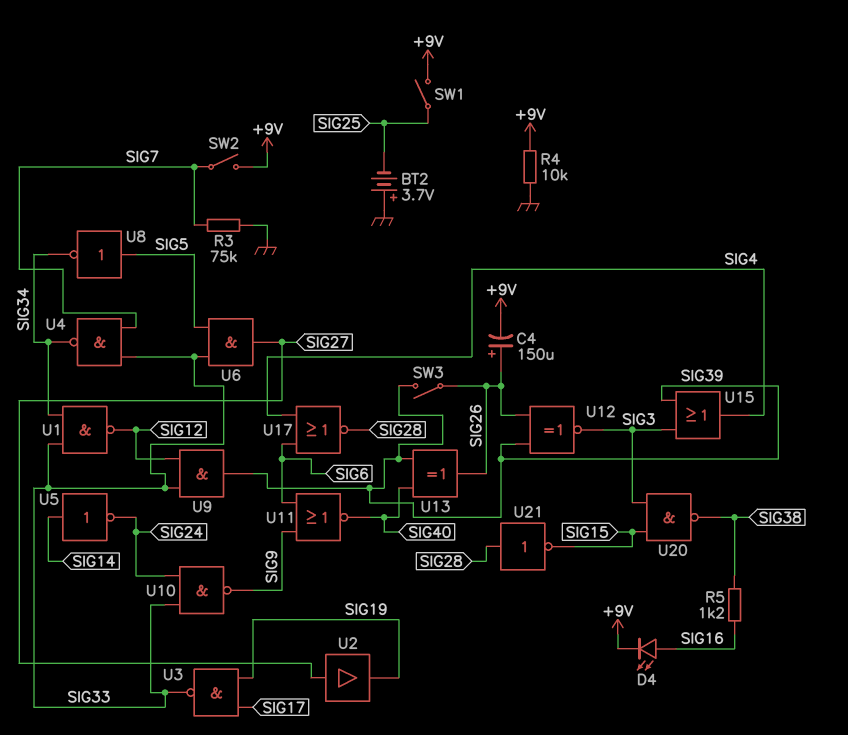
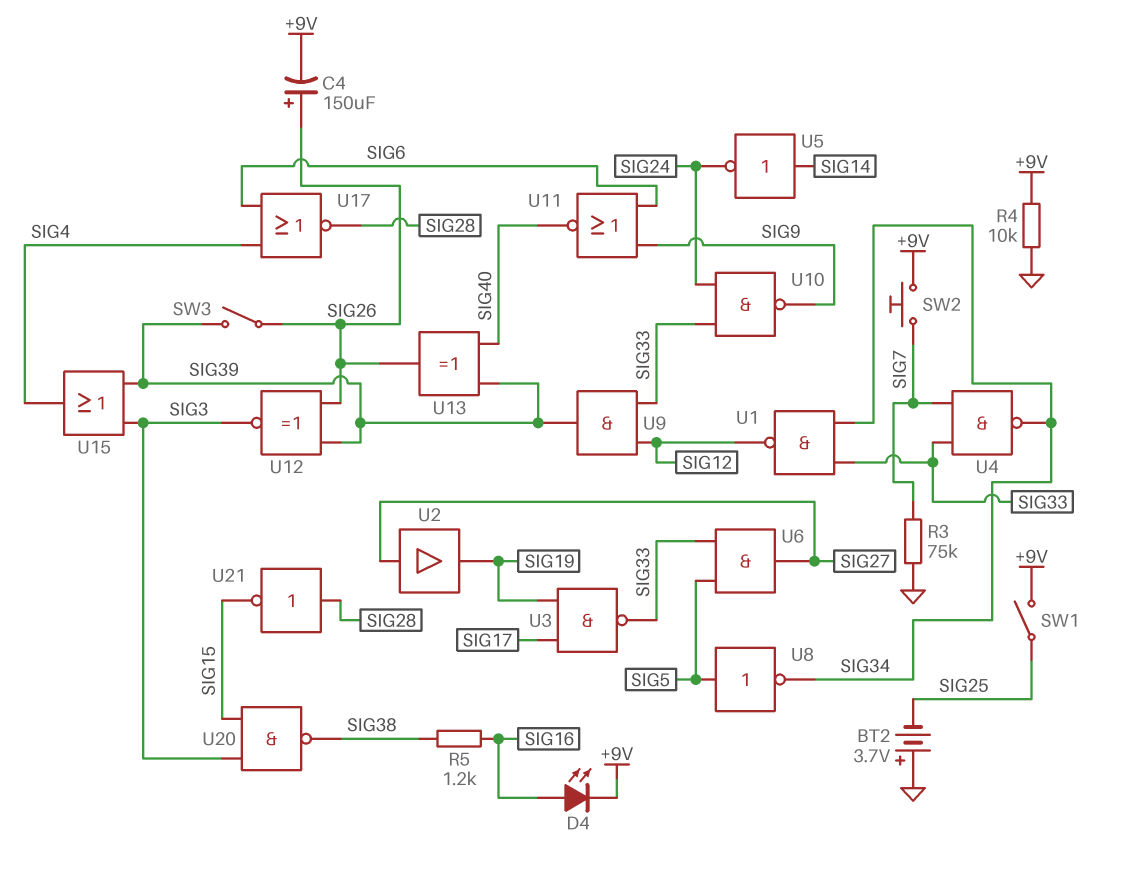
SW2: switch (+9V, SIG7) -> button (+9V, SIG7)

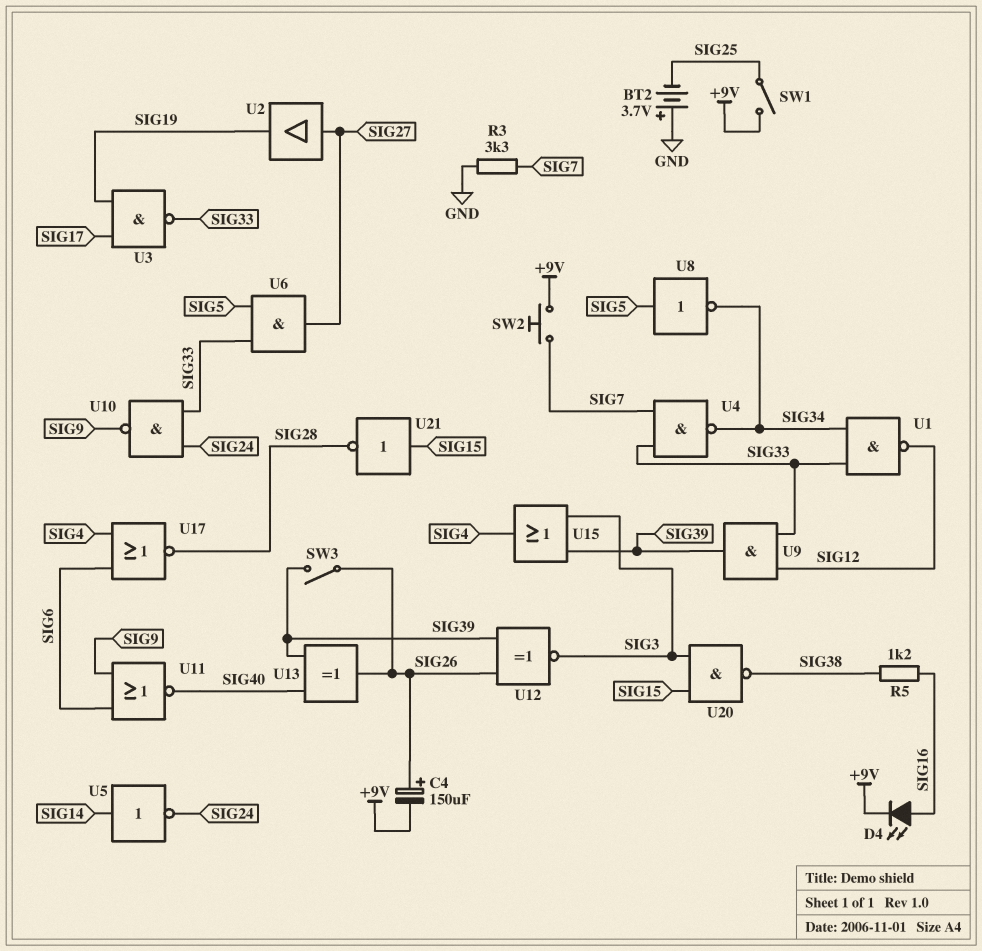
R3: 75k (GND, SIG7) -> 3.3k (GND, SIG7)
R4: 10k (+9V, GND) -> none
U21: NOT (in SIG28, out SIG15) -> NOT (in SIG15, out SIG28)

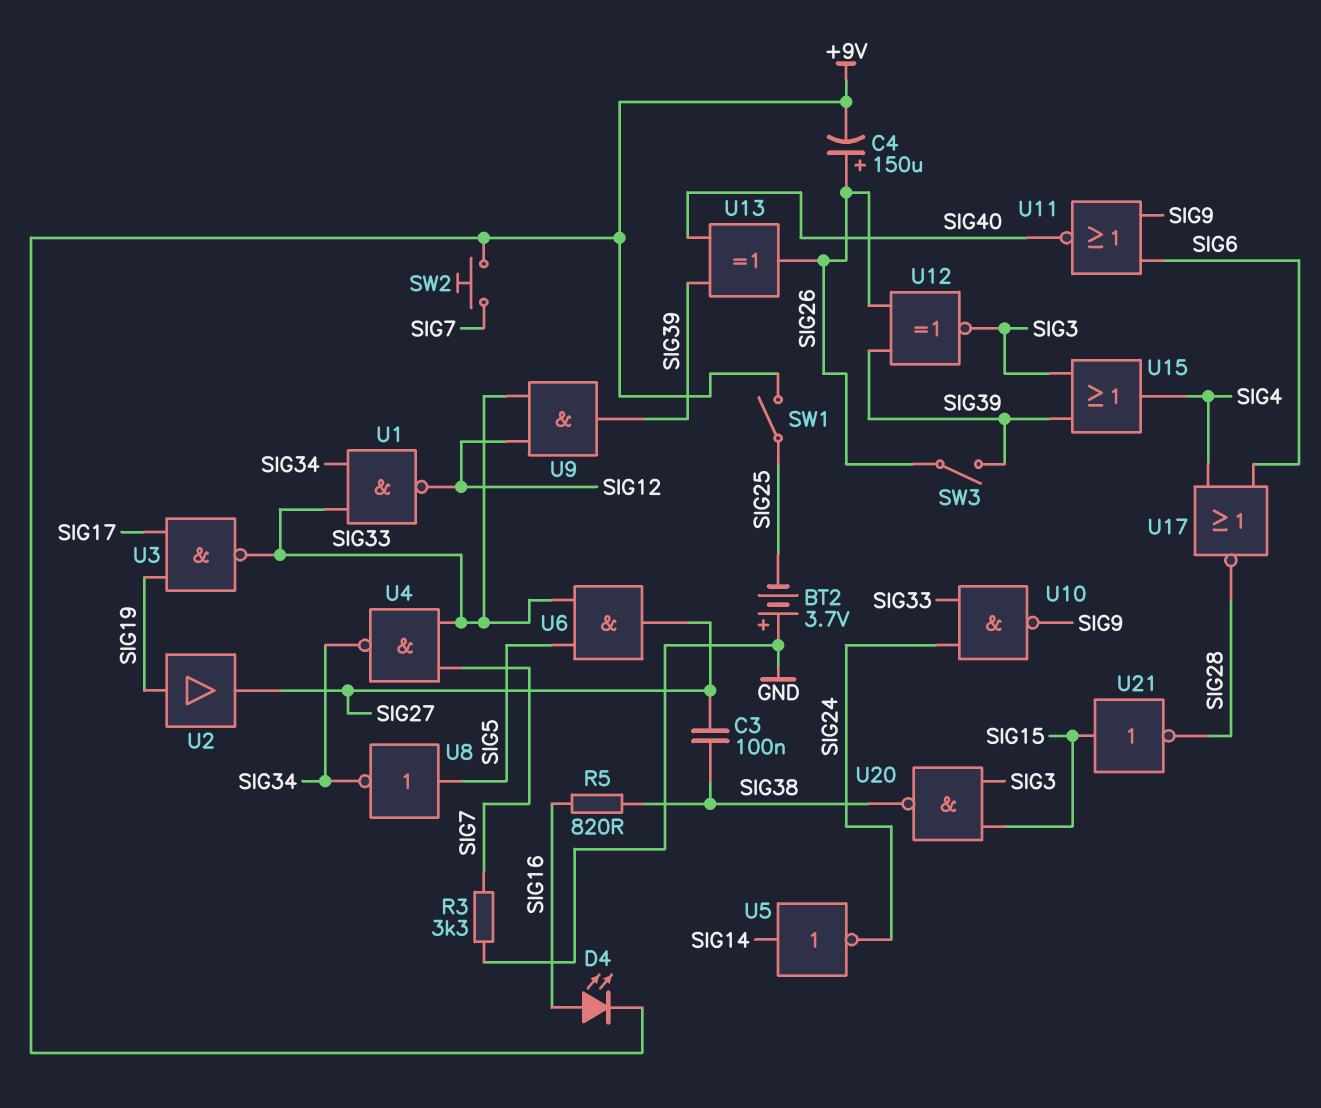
C3: none -> 100nF (SIG27, SIG38)
R5: 1.2k (SIG16, SIG38) -> 820 (SIG16, SIG38)
U2: buffer (in SIG27, out SIG19) -> buffer (in SIG19, out SIG27)

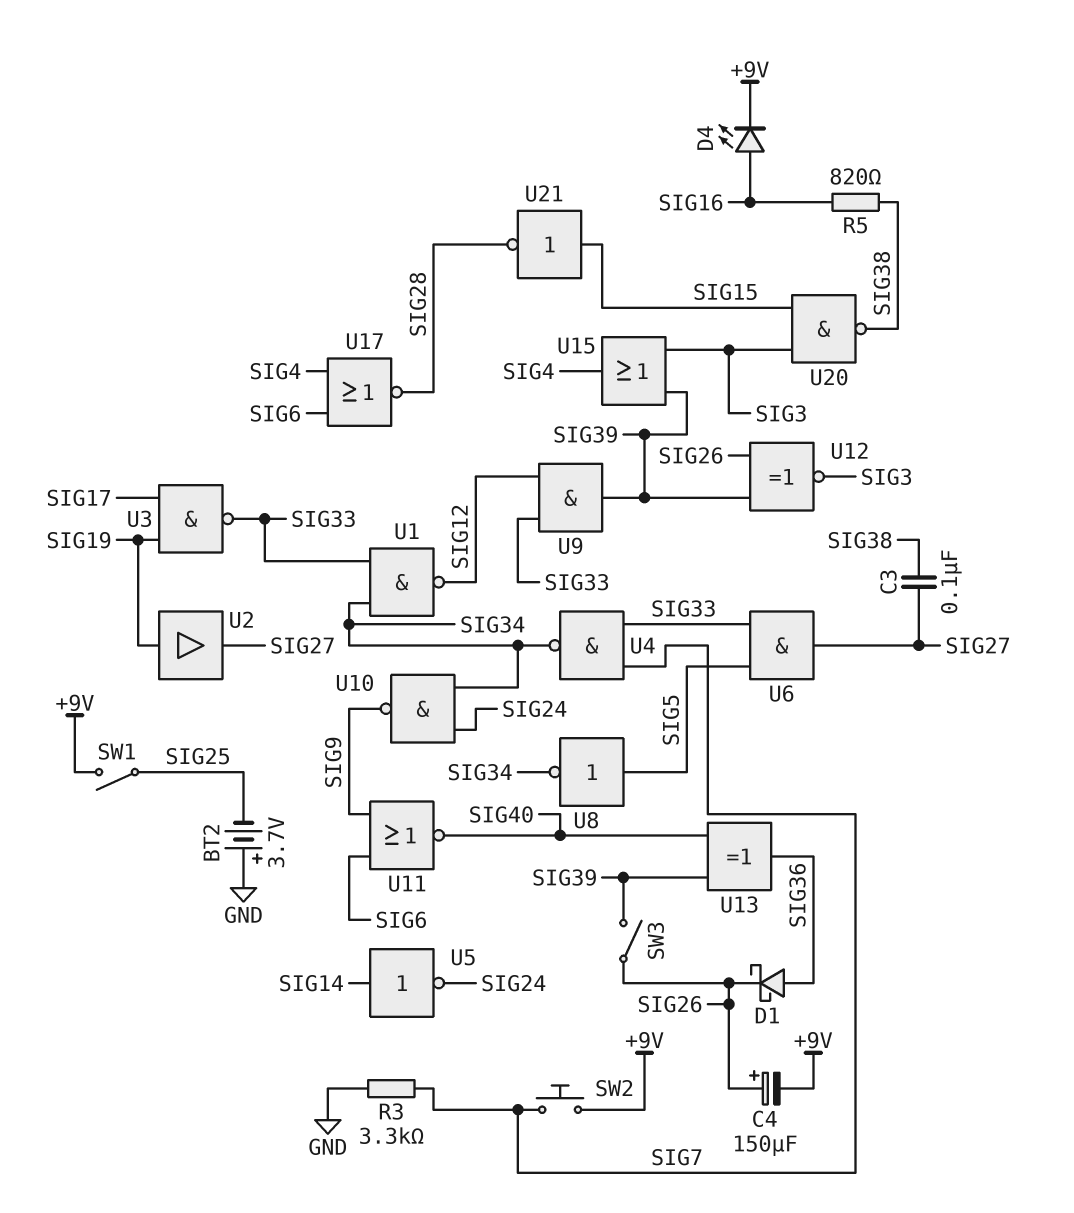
D1: none -> schottky (A SIG36, K SIG26)
U10: NAND (in SIG24, in SIG33, out SIG9) -> NAND (in SIG24, in SIG34, out SIG9)
U13: XOR (in SIG39, in SIG40, out SIG26) -> XOR (in SIG39, in SIG40, out SIG36)

